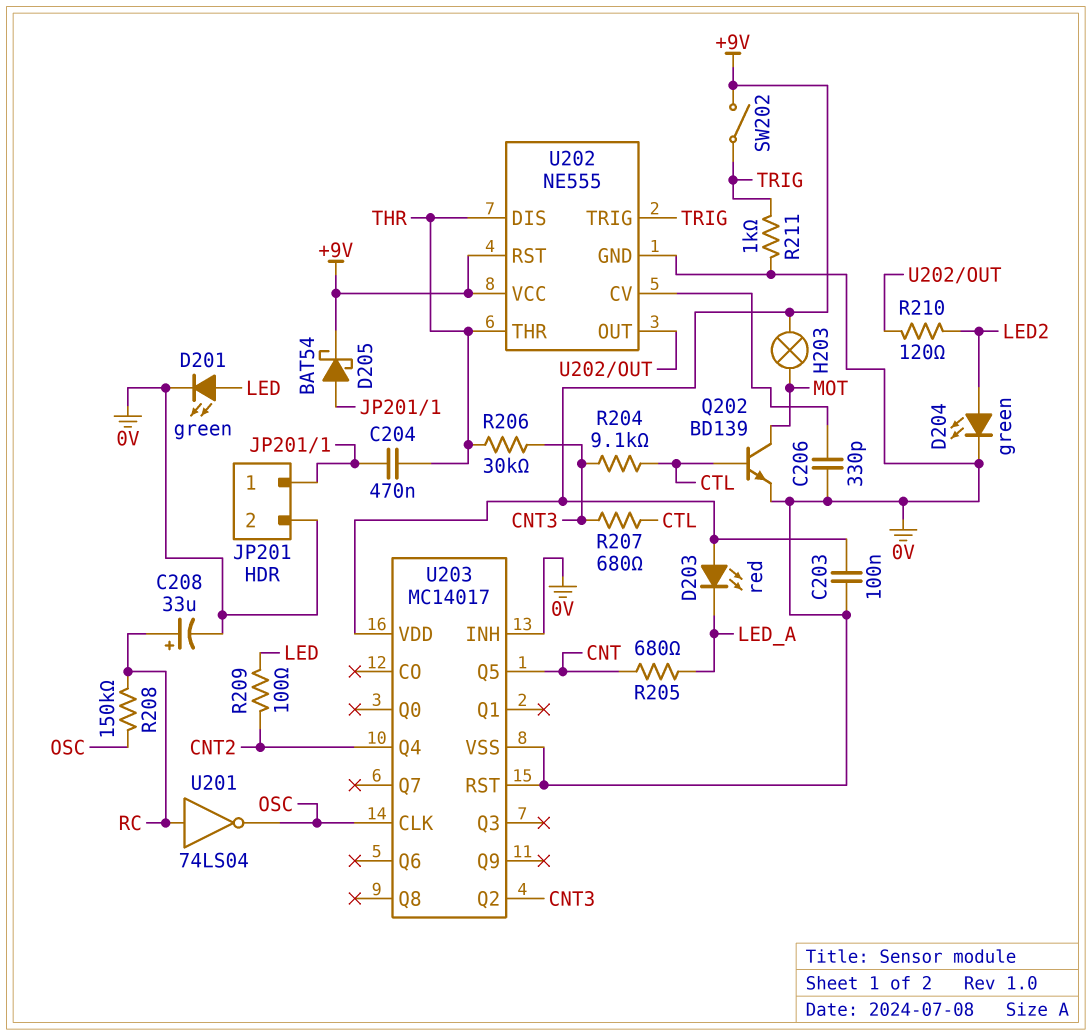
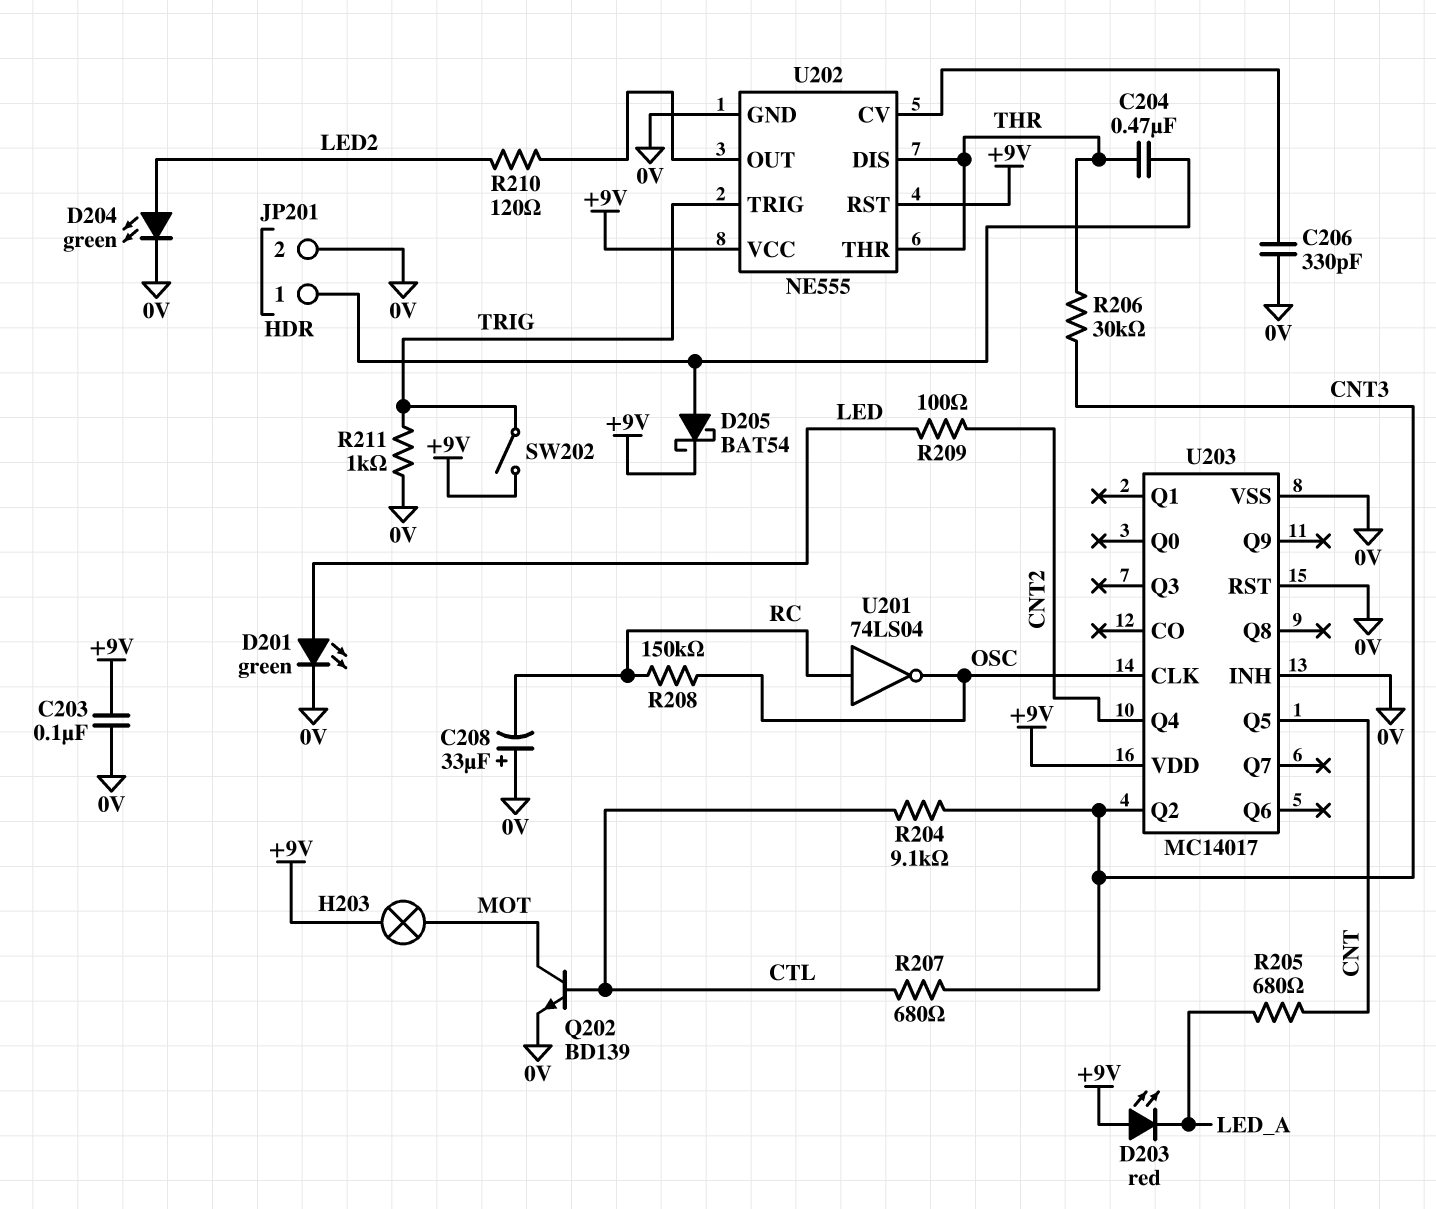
C208: 33uF (plus RC, minus 0V) -> 33uF (plus 0V, minus RC)

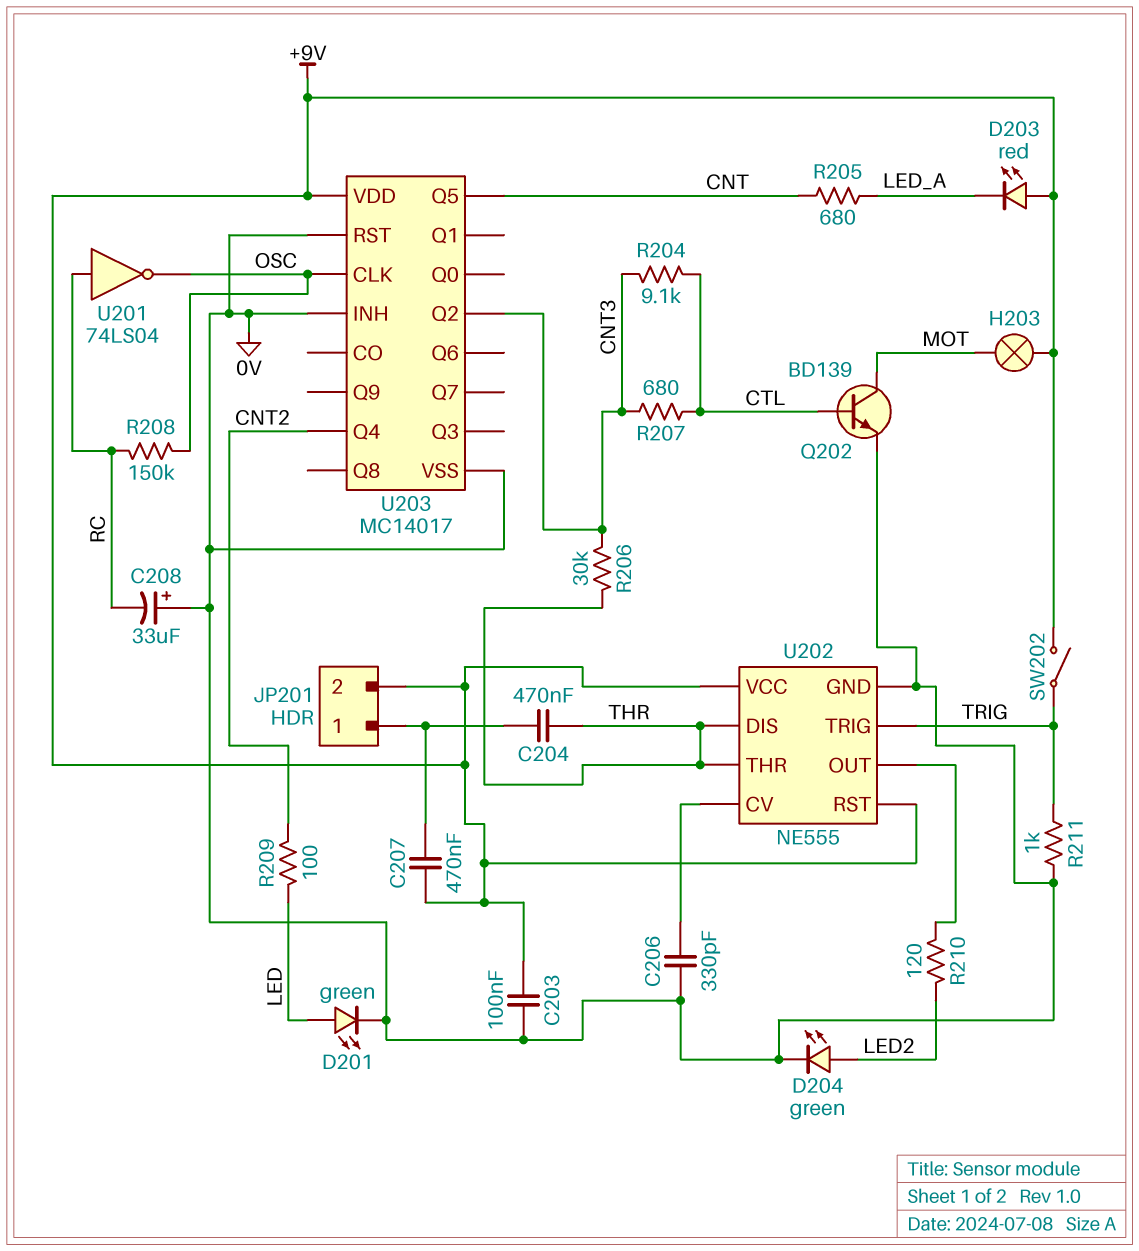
C207: none -> 470nF (+9V, JP201/1)
D205: schottky BAT54 (A JP201/1, K +9V) -> none
JP201 pin 2: 0V -> +9V

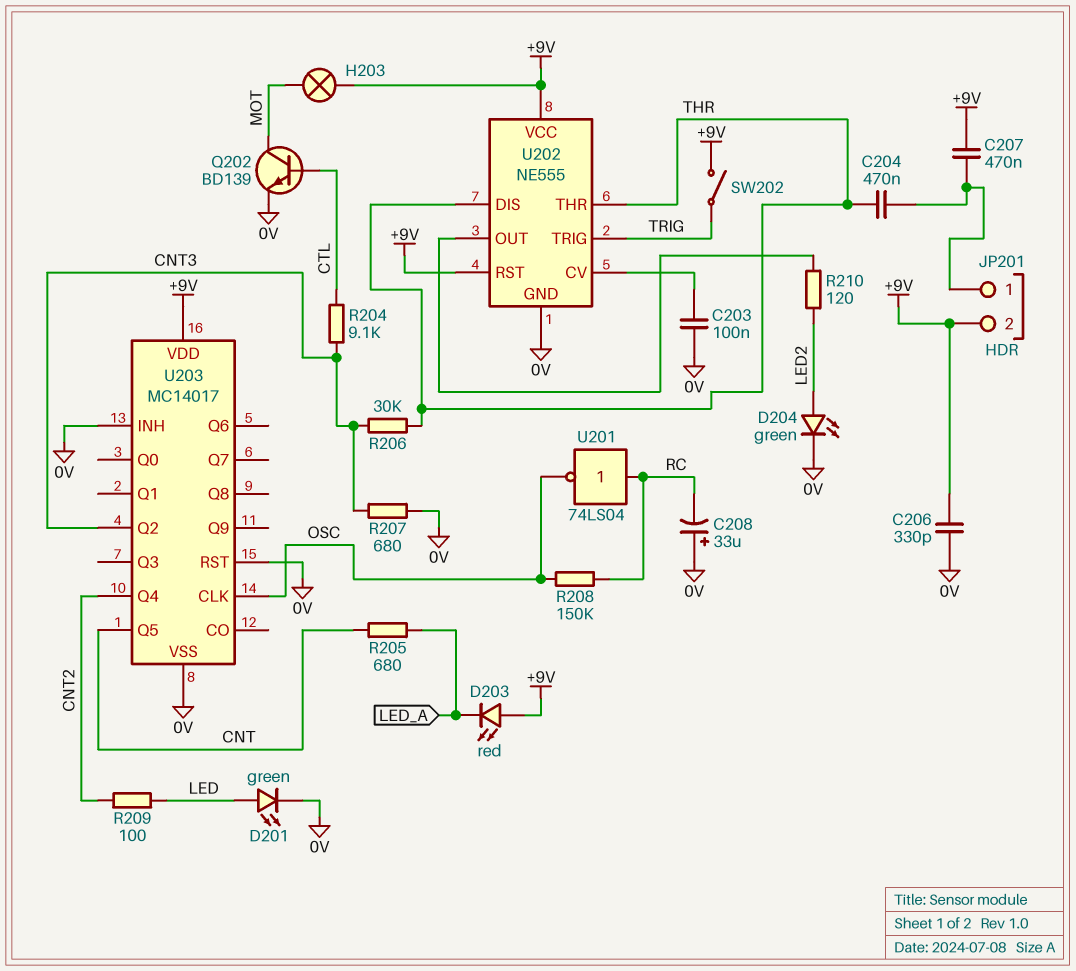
C203: 100nF (+9V, 0V) -> 100nF (0V, U202/CV)
C206: 330pF (0V, U202/CV) -> 330pF (+9V, 0V)
R207: 680 (CNT3, CTL) -> 680 (0V, CNT3)
R211: 1k (0V, TRIG) -> none

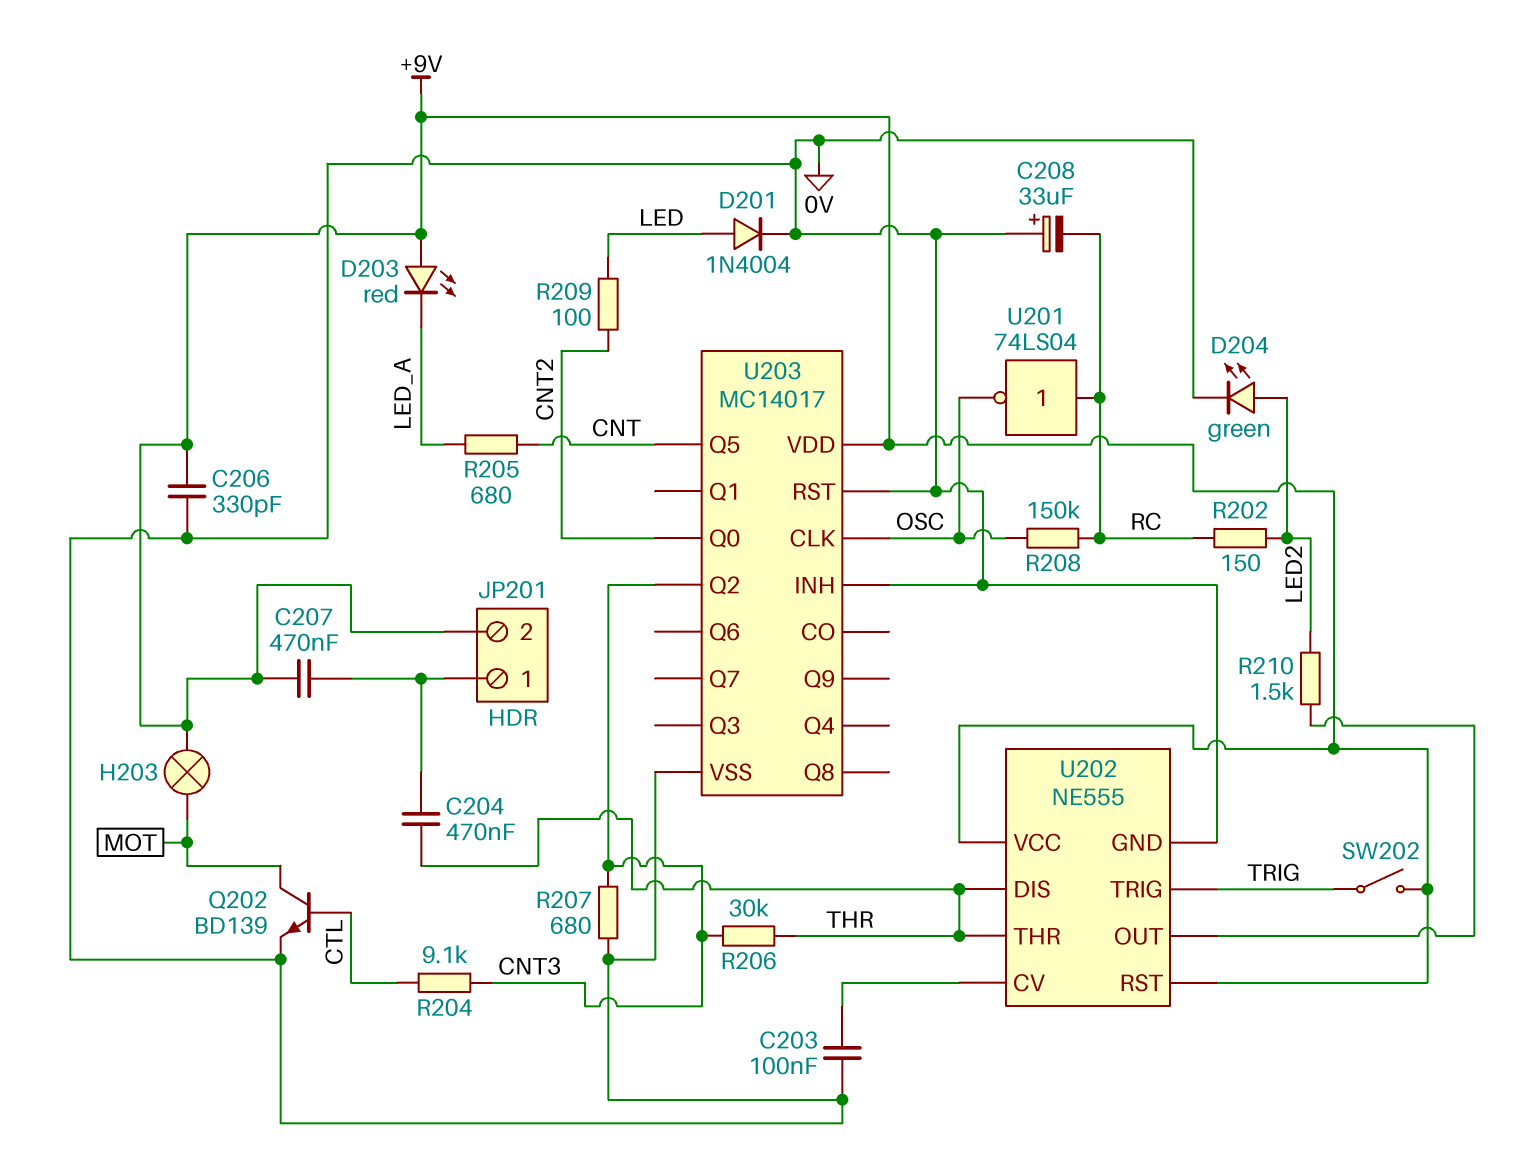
D201: LED green (A LED, K 0V) -> diode 1N4004 (A LED, K 0V)
R202: none -> 150 (LED2, RC)
R210: 120 (LED2, U202/OUT) -> 1.5k (LED2, U202/OUT)
U203 pin Q0: none -> CNT2
U203 pin Q4: CNT2 -> none

